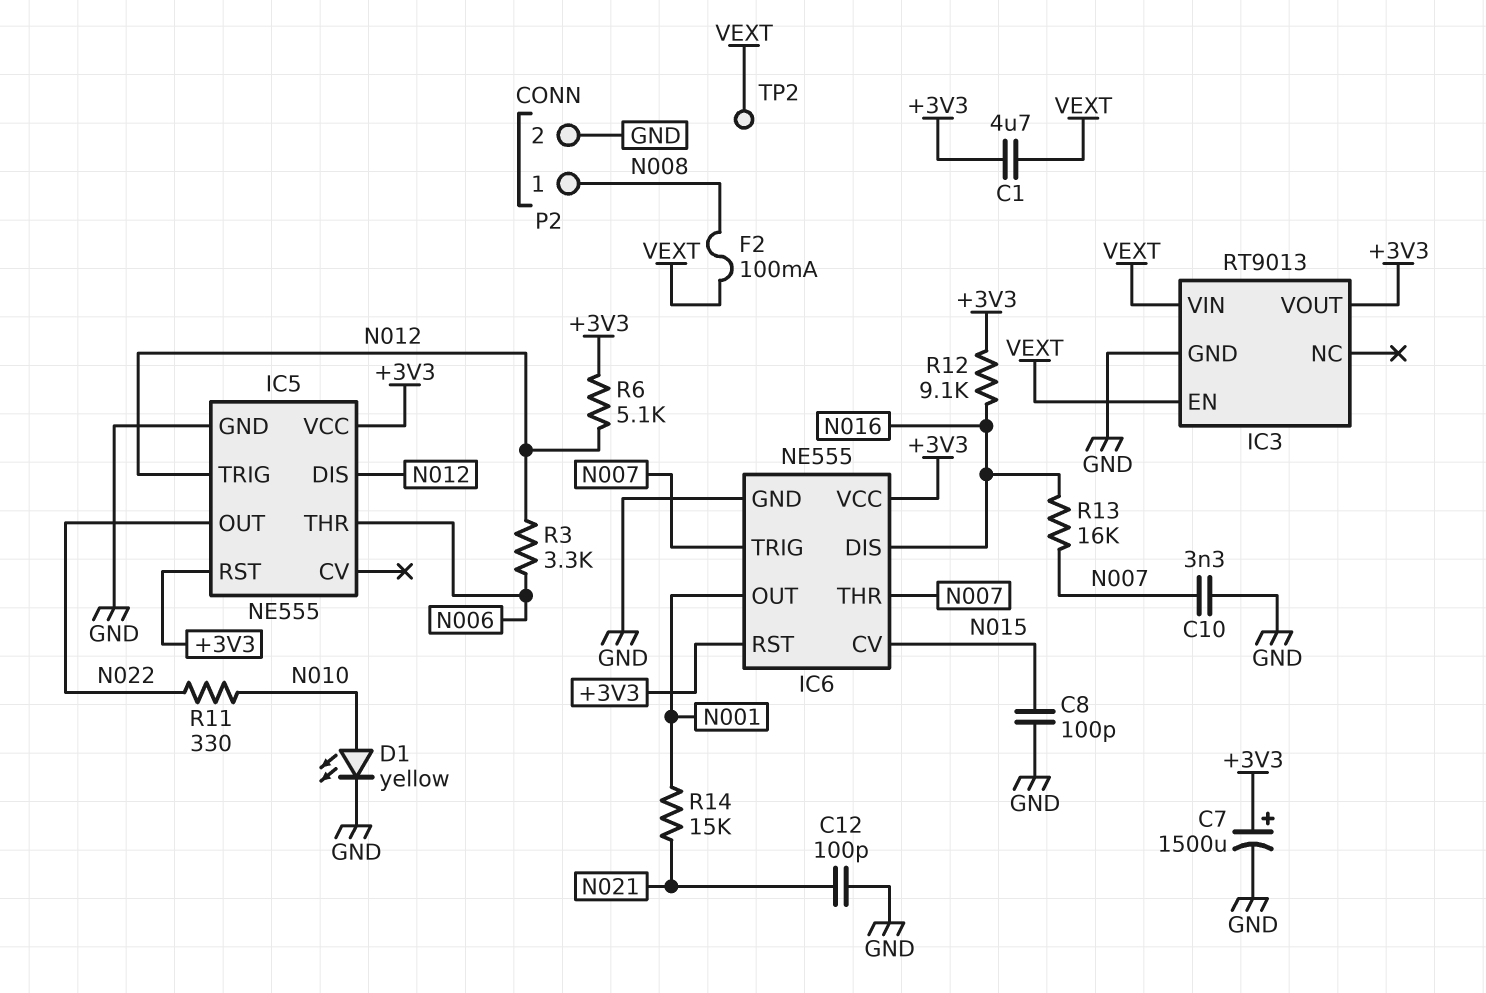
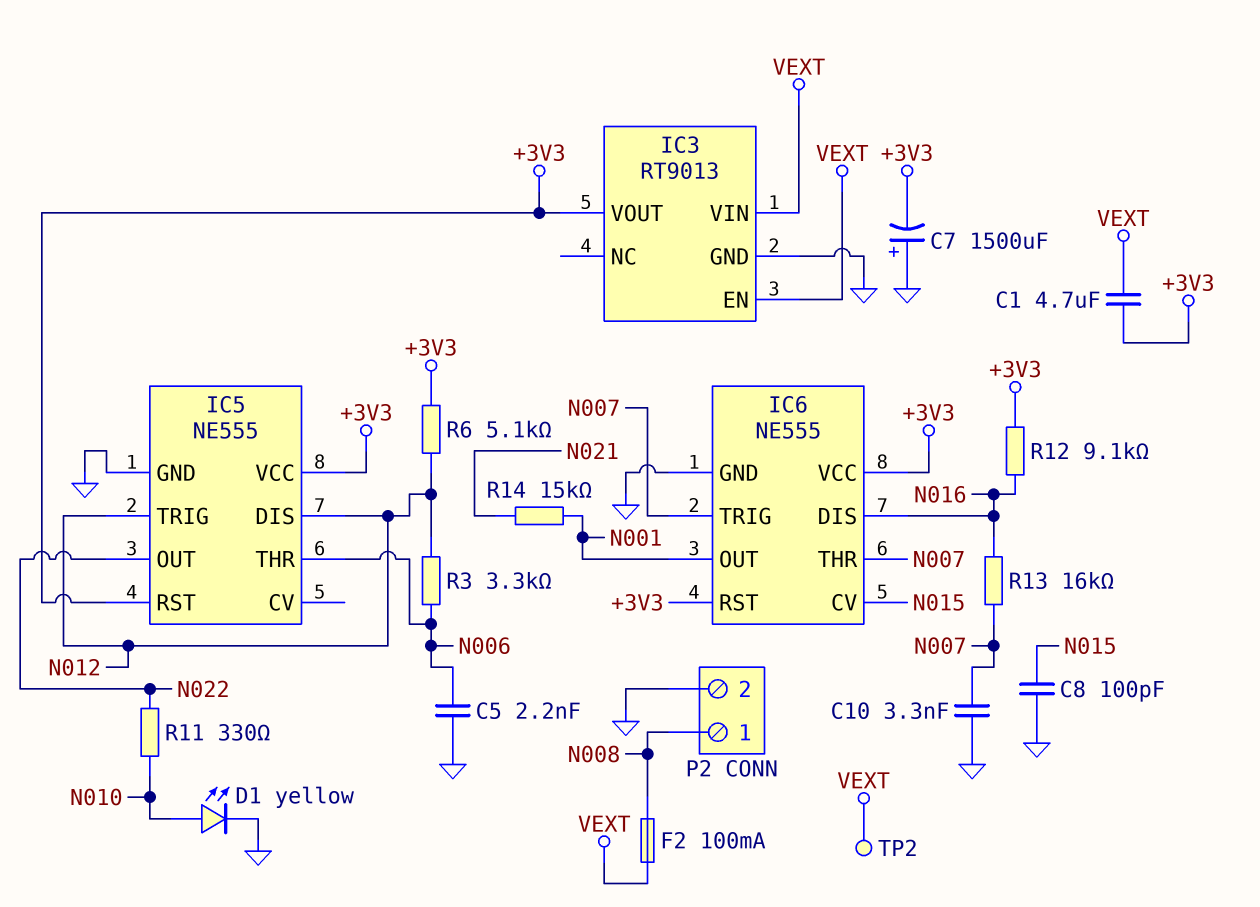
C5: none -> 2.2nF (GND, N006)
C7: 1500uF (plus +3V3, minus GND) -> 1500uF (plus GND, minus +3V3)
C12: 100pF (GND, N021) -> none

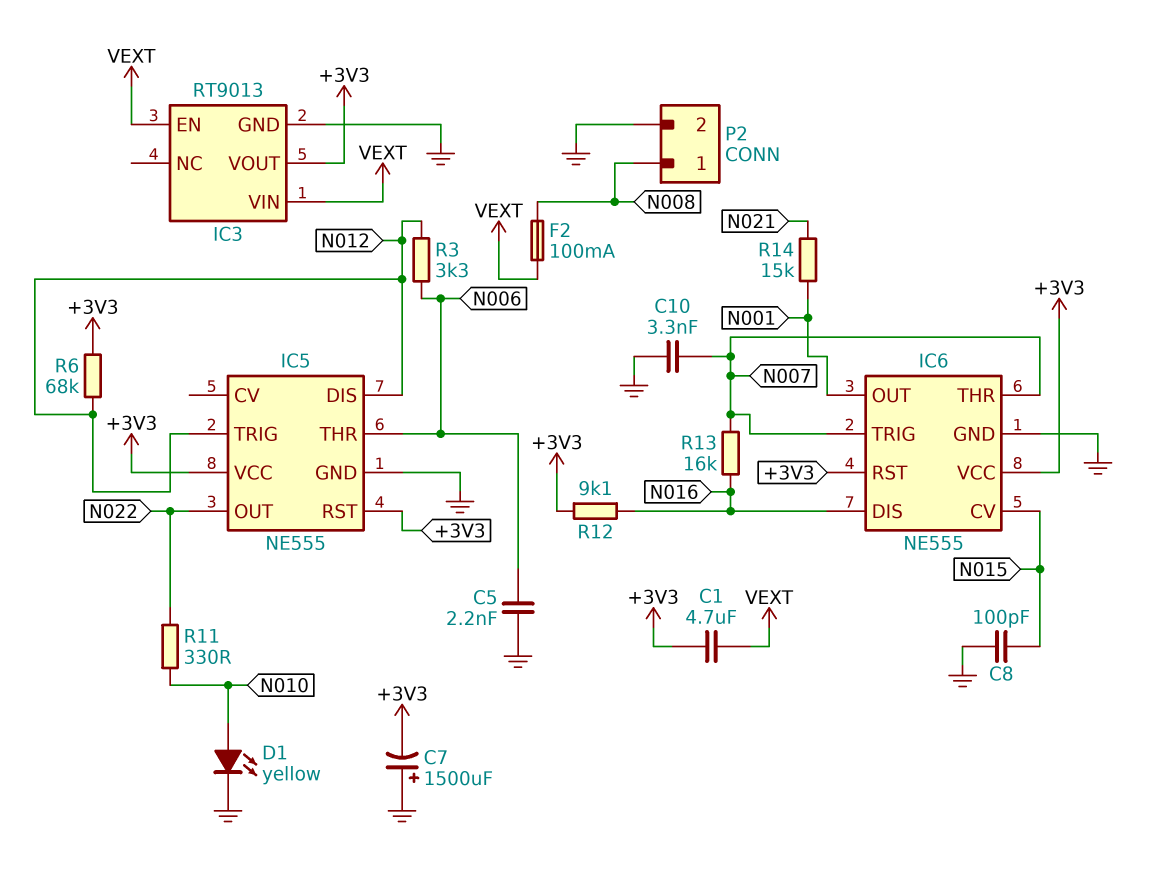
R6: 5.1k (+3V3, N012) -> 68k (+3V3, N012)
TP2: test point (VEXT) -> none

